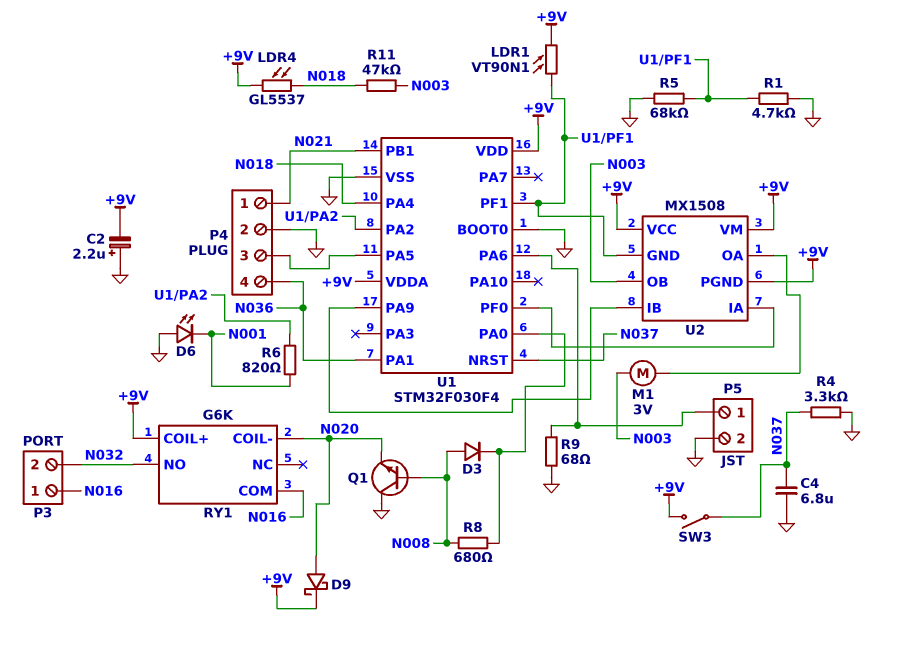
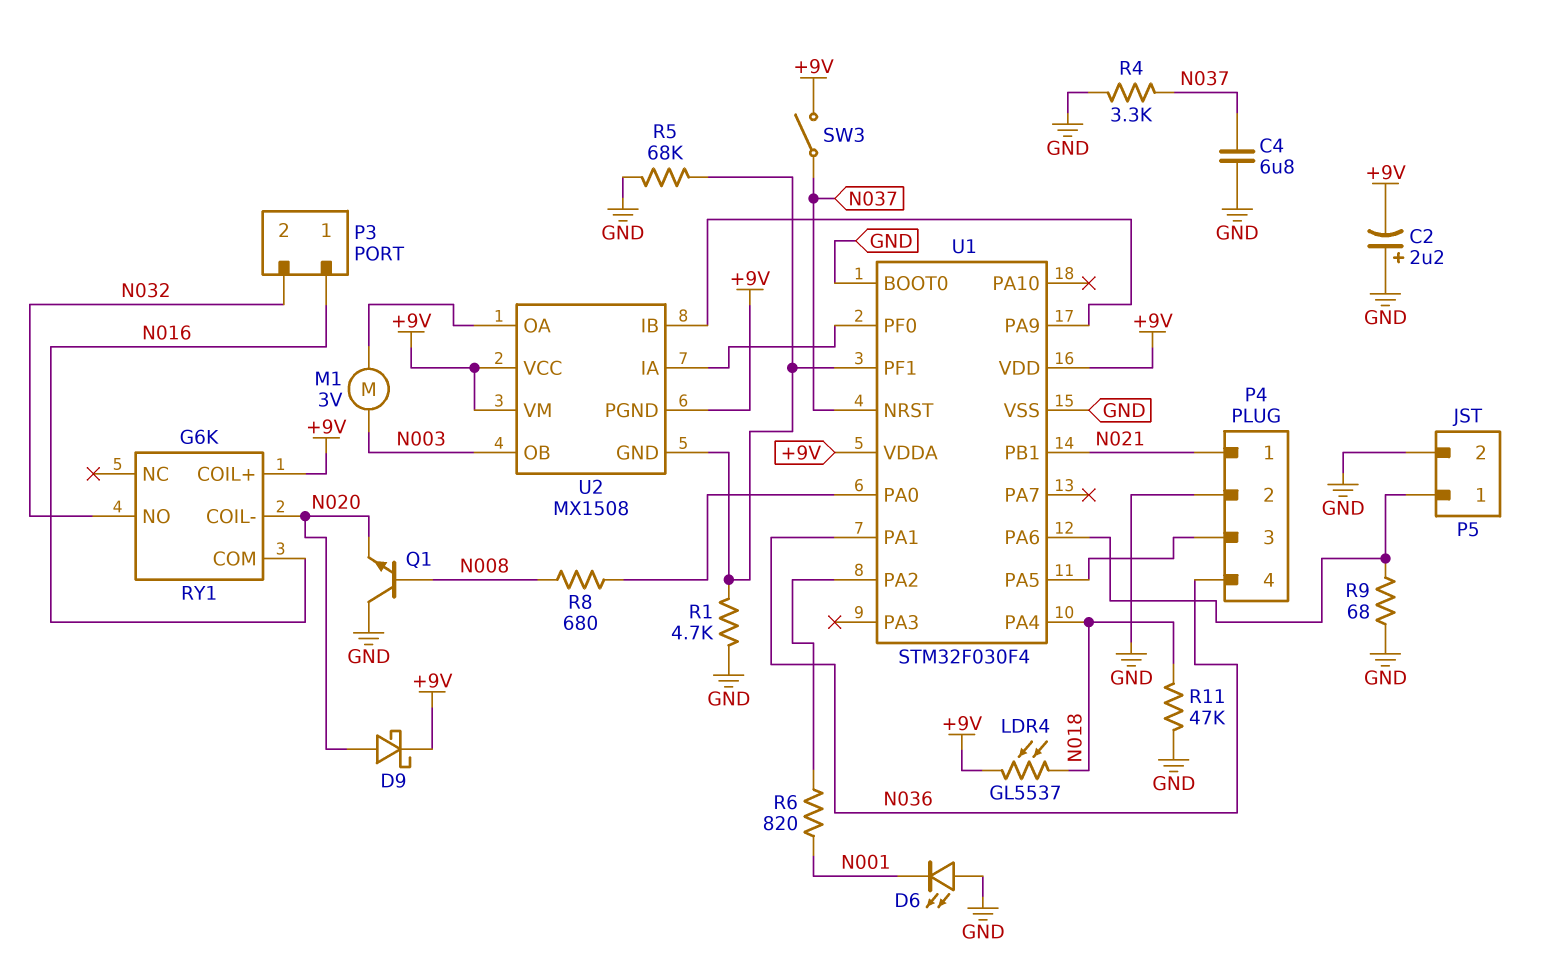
D3: diode (A N008, K U1/PA0) -> none
LDR1: VT90N1 (+9V, U1/PF1) -> none
R11: 47k (N003, N018) -> 47k (GND, N018)

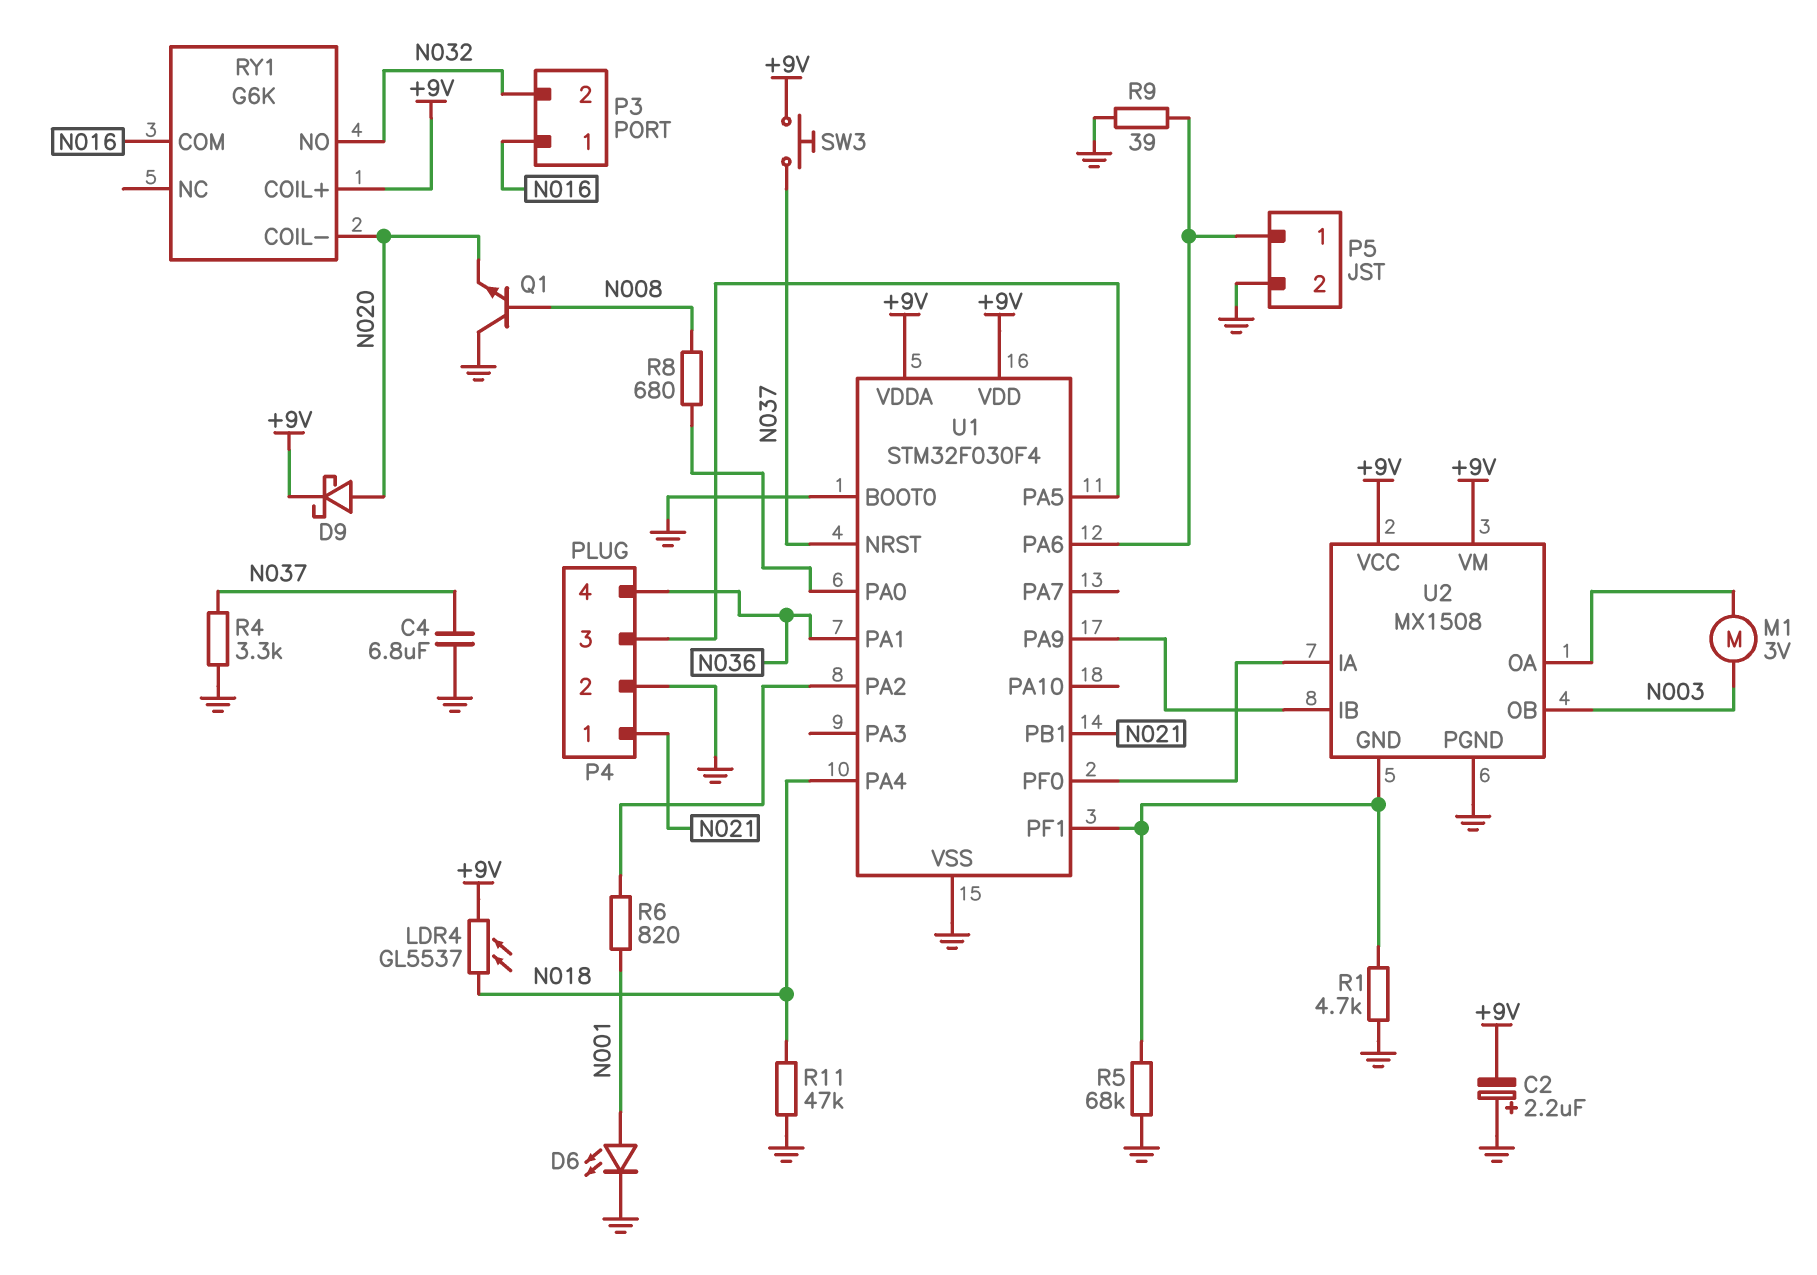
D6: LED (A GND, K N001) -> LED (A N001, K GND)
R9: 68 (GND, P5/1) -> 39 (GND, P5/1)
SW3: switch (+9V, N037) -> button (+9V, N037)
U2 pin PGND: +9V -> GND

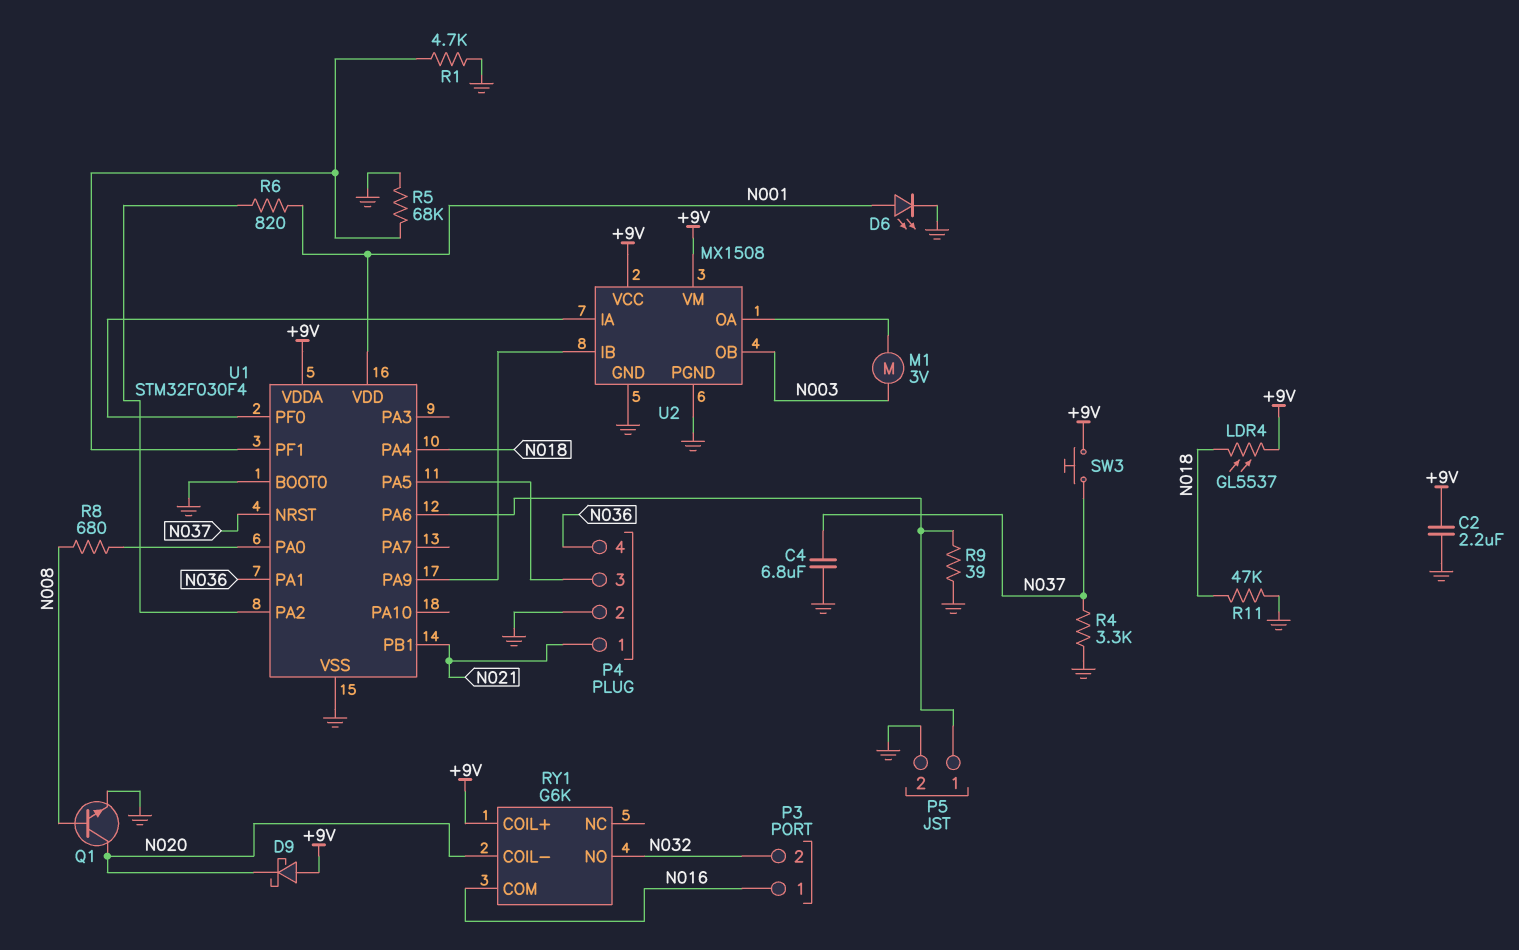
C2: 2.2uF (plus GND, minus +9V) -> 2.2uF (+9V, GND)
D9: schottky (A N020, K +9V) -> schottky (A +9V, K N020)
Q1: NPN (B N008, C GND, E N020) -> NPN (B N008, C N020, E GND)
U1 pin VDD: +9V -> N001
U2 pin GND: U1/PF1 -> GND

